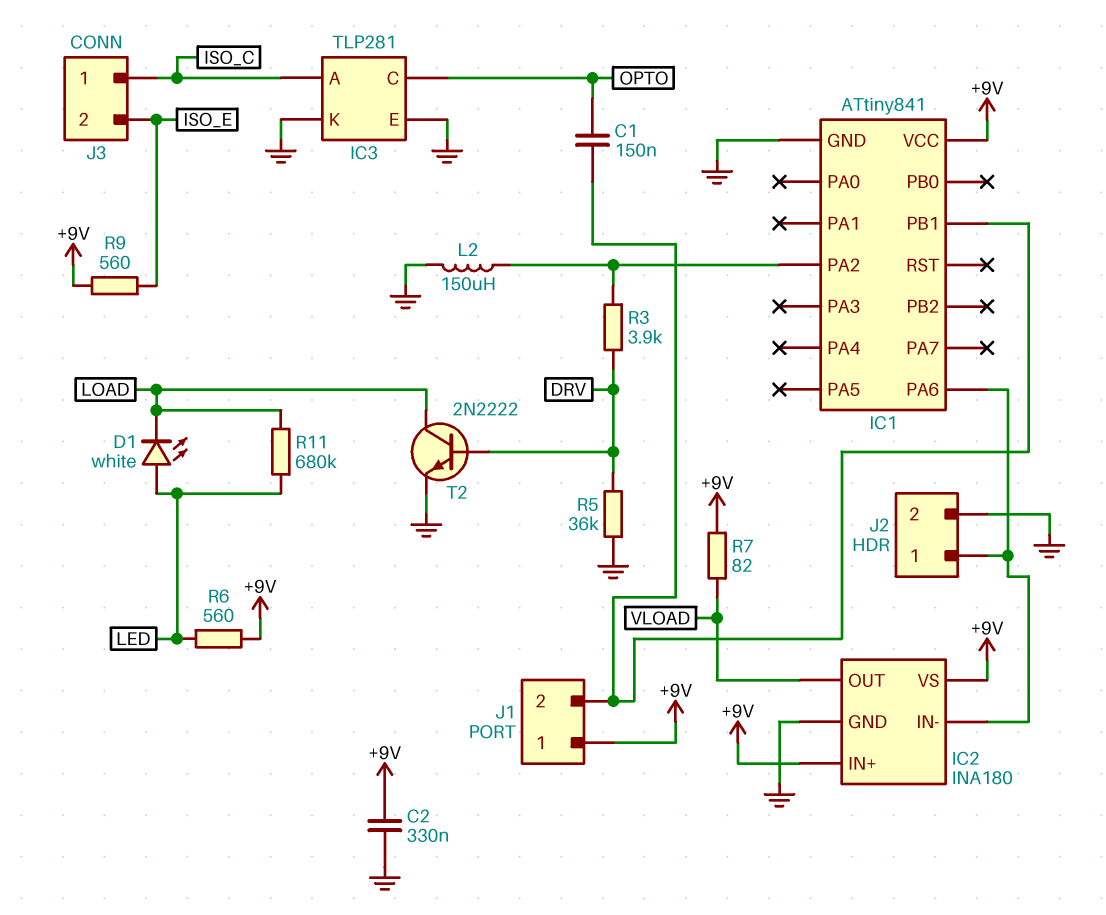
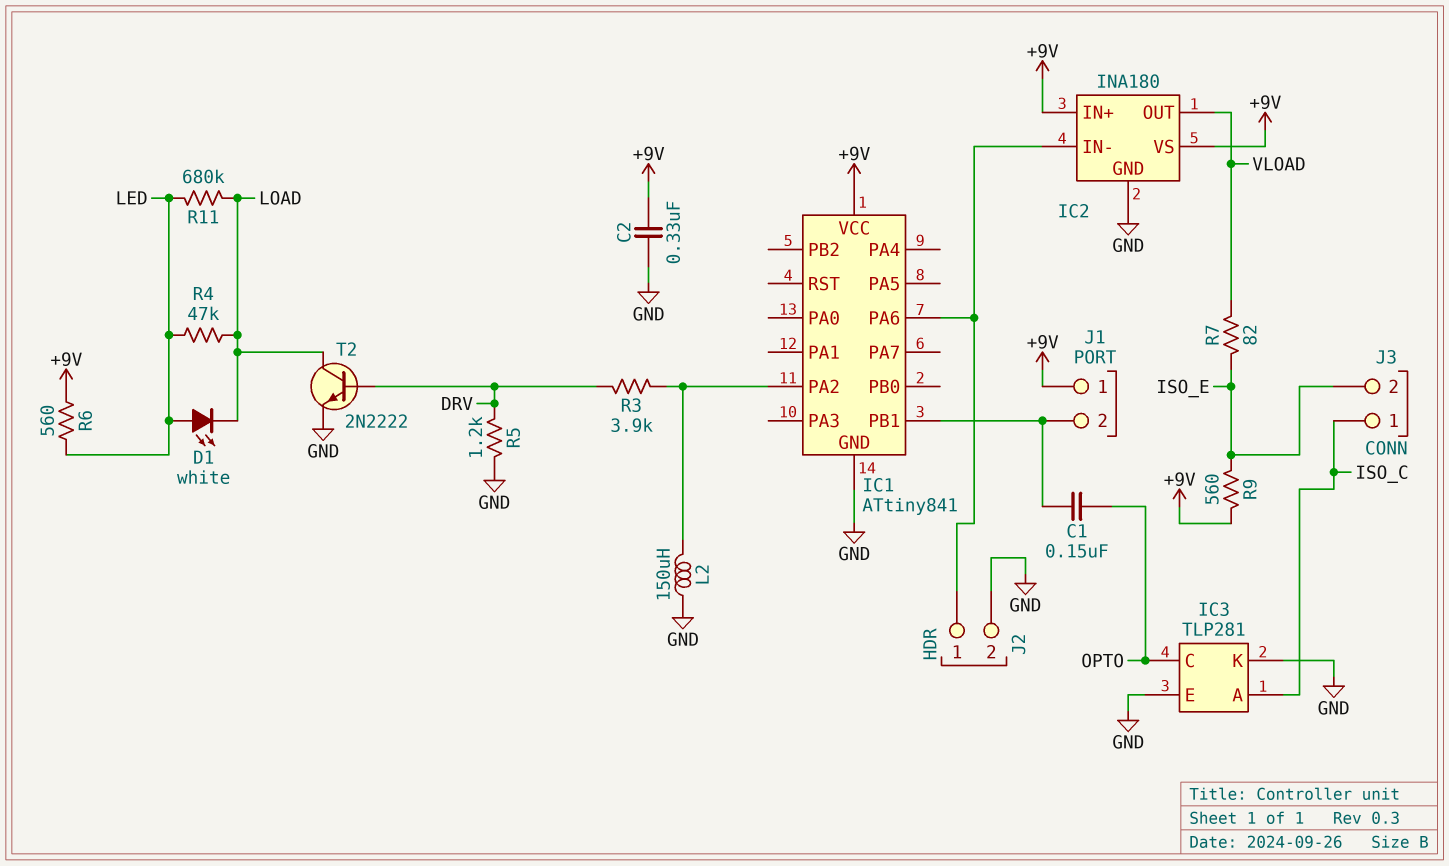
R4: none -> 47k (LED, LOAD)
R5: 36k (DRV, GND) -> 1.2k (DRV, GND)
R7: 82 (+9V, VLOAD) -> 82 (ISO_E, VLOAD)

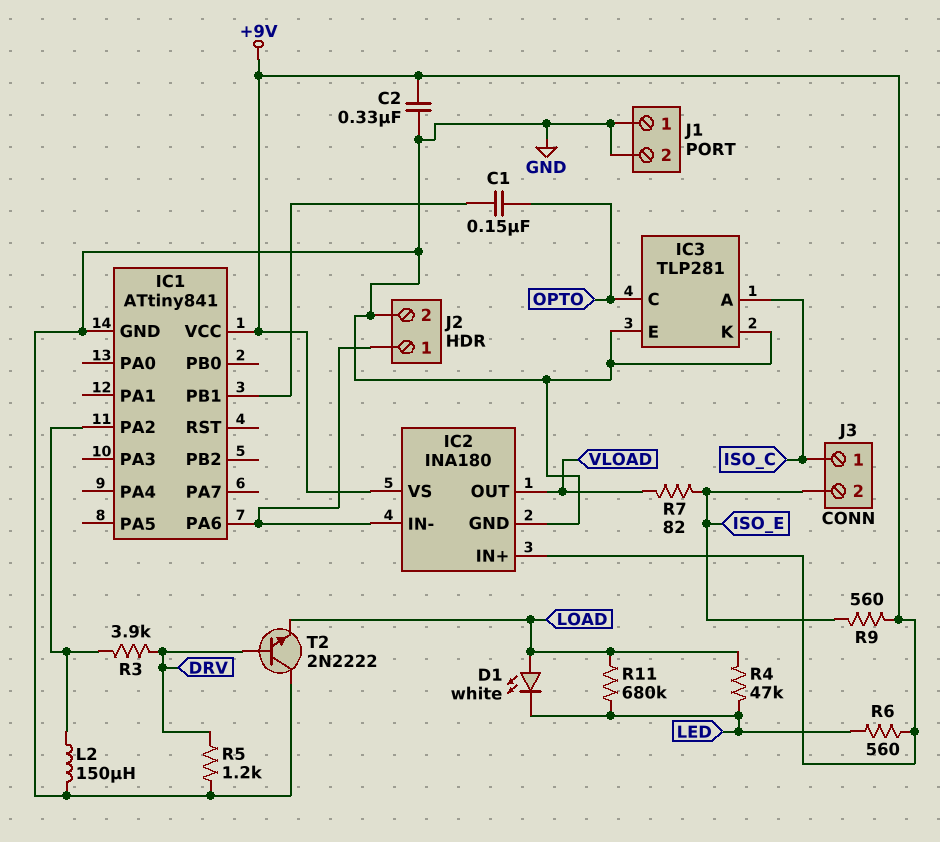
D1: LED white (A LED, K LOAD) -> LED white (A LOAD, K LED)
J1 pin 1: +9V -> GND
J1 pin 2: IC1/PB1 -> GND
T2: NPN 2N2222 (B DRV, C LOAD, E GND) -> NPN 2N2222 (B DRV, C GND, E LOAD)

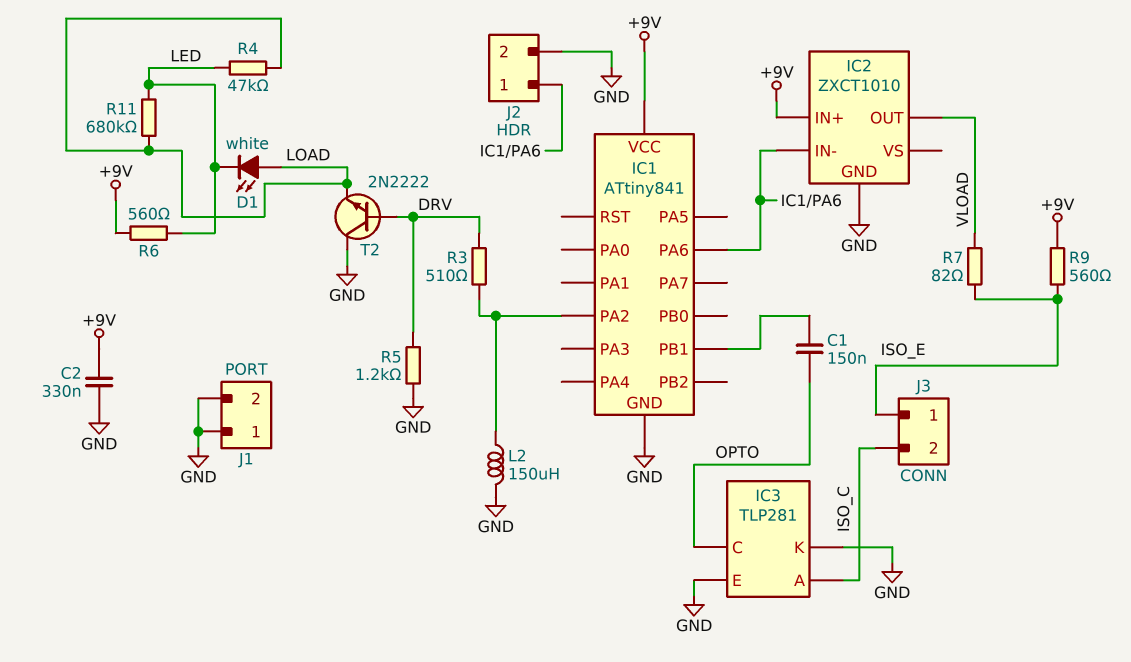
IC2: INA180 -> ZXCT1010
IC2 pin VS: +9V -> none
J3 pin 1: ISO_C -> ISO_E
J3 pin 2: ISO_E -> ISO_C
R3: 3.9k (DRV, IC1/PA2) -> 510 (DRV, IC1/PA2)

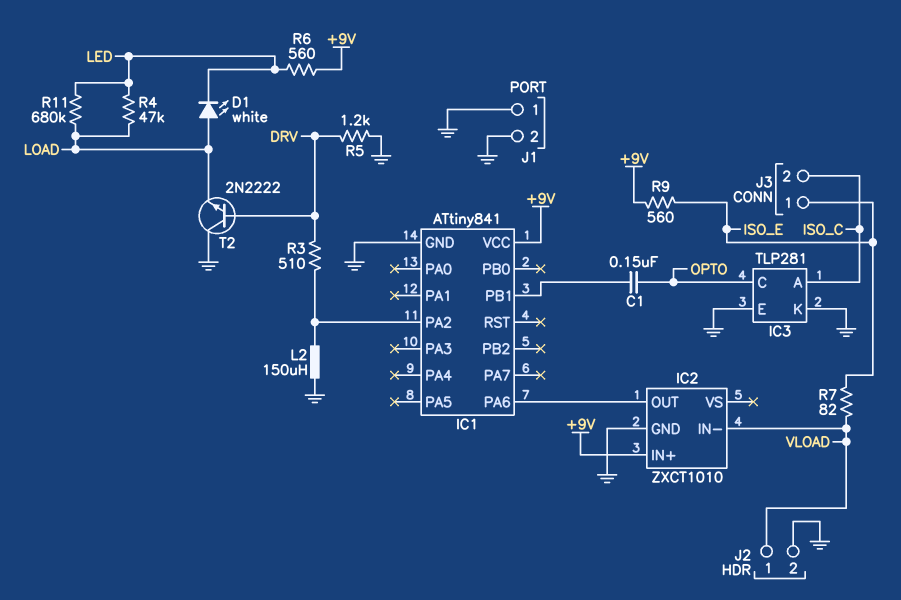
C2: 330nF (+9V, GND) -> none
IC2 pin IN-: IC1/PA6 -> VLOAD
IC2 pin OUT: VLOAD -> IC1/PA6
J2 pin 1: IC1/PA6 -> VLOAD

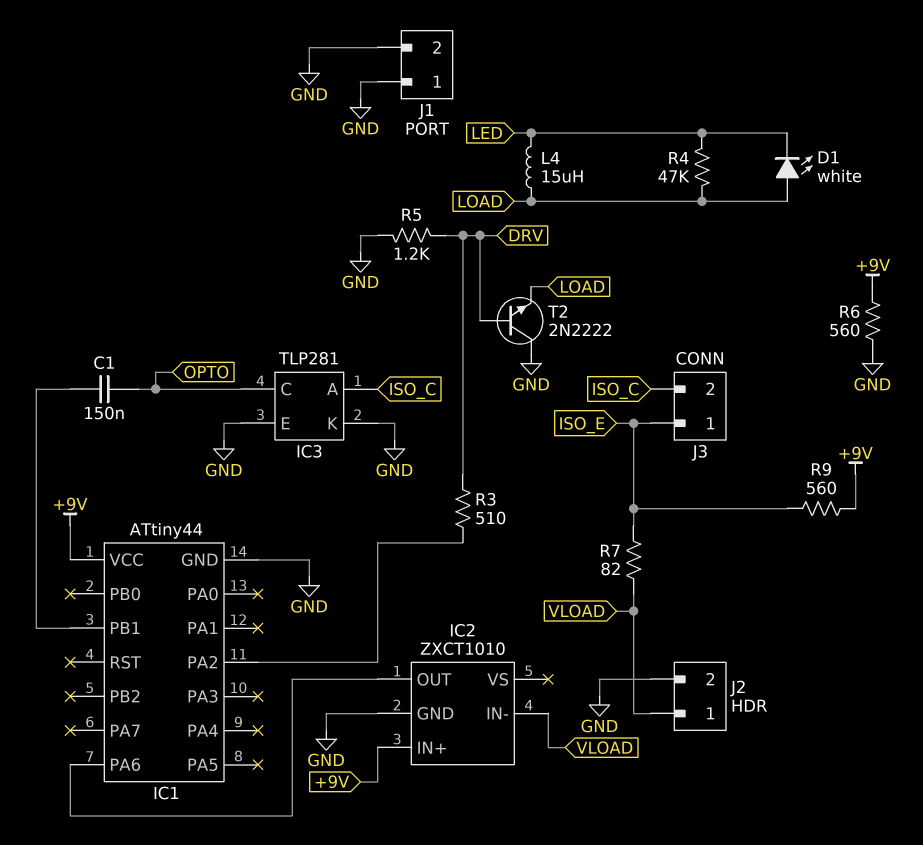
IC1: ATtiny841 -> ATtiny44
L2: 150uH (GND, IC1/PA2) -> none
L4: none -> 15uH (LED, LOAD)
R6: 560 (+9V, LED) -> 560 (+9V, GND)
R11: 680k (LED, LOAD) -> none

